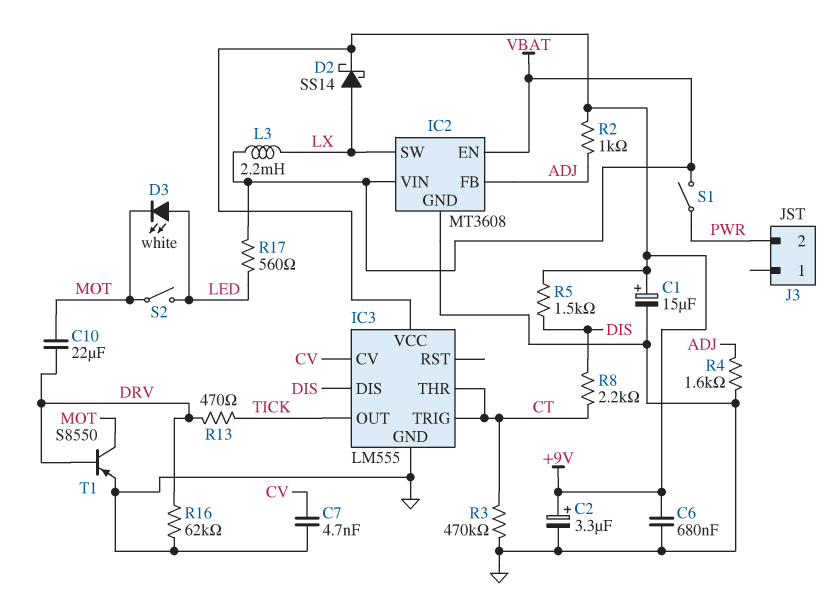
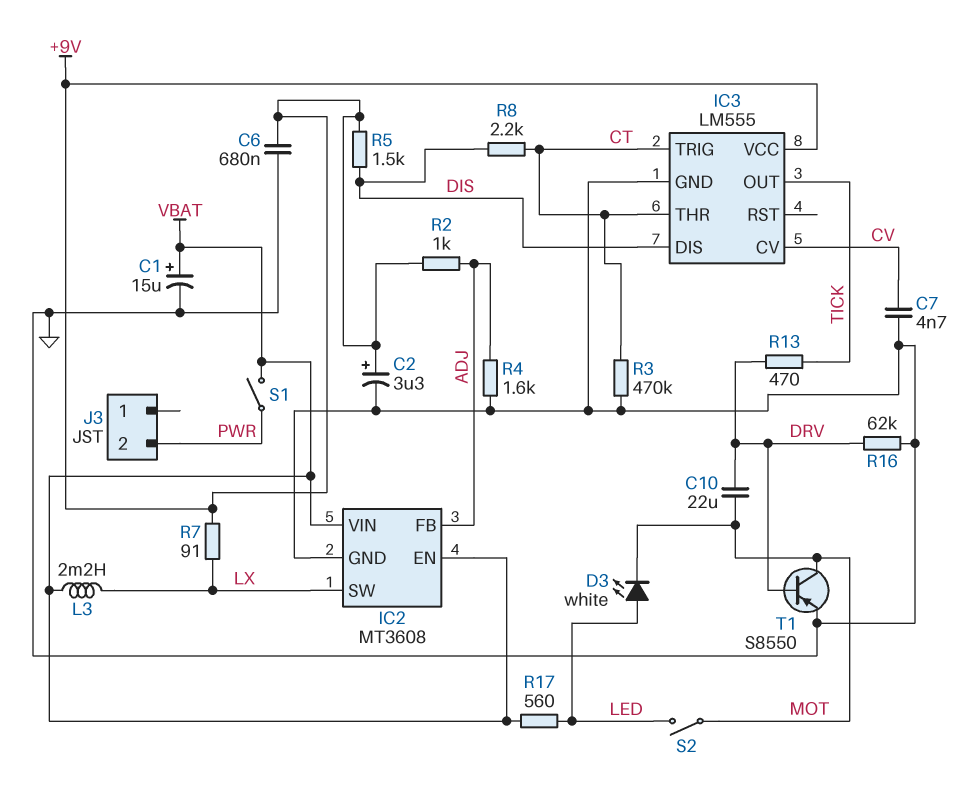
C1: 15uF (plus +9V, minus GND) -> 15uF (plus VBAT, minus GND)
D2: schottky SS14 (A LX, K +9V) -> none
R7: none -> 91 (+9V, LX)

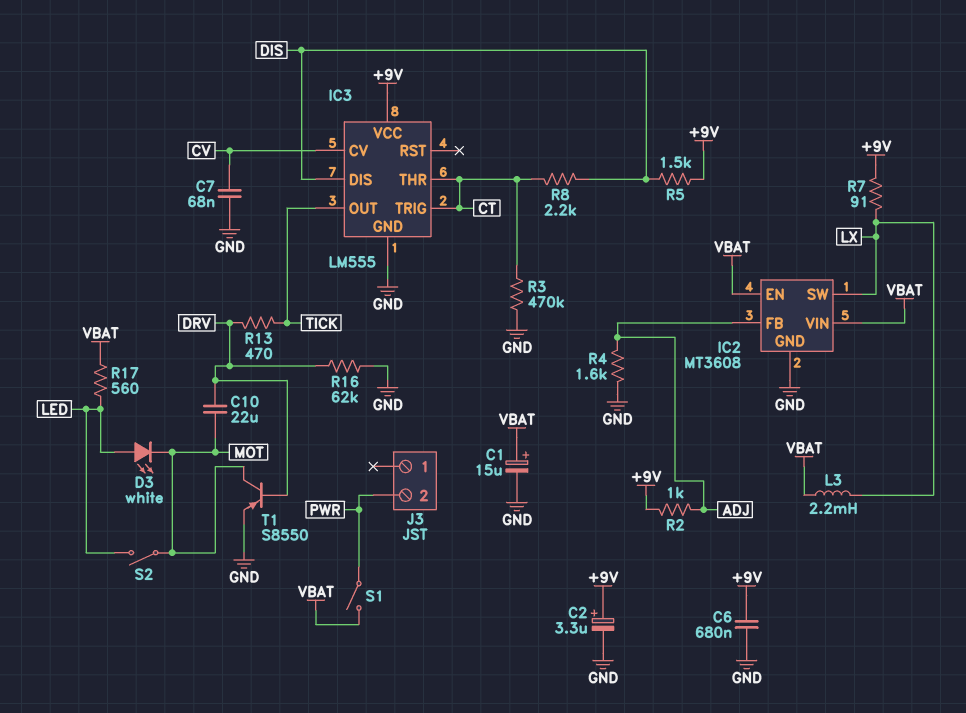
C7: 4.7nF (CV, GND) -> 68nF (CV, GND)

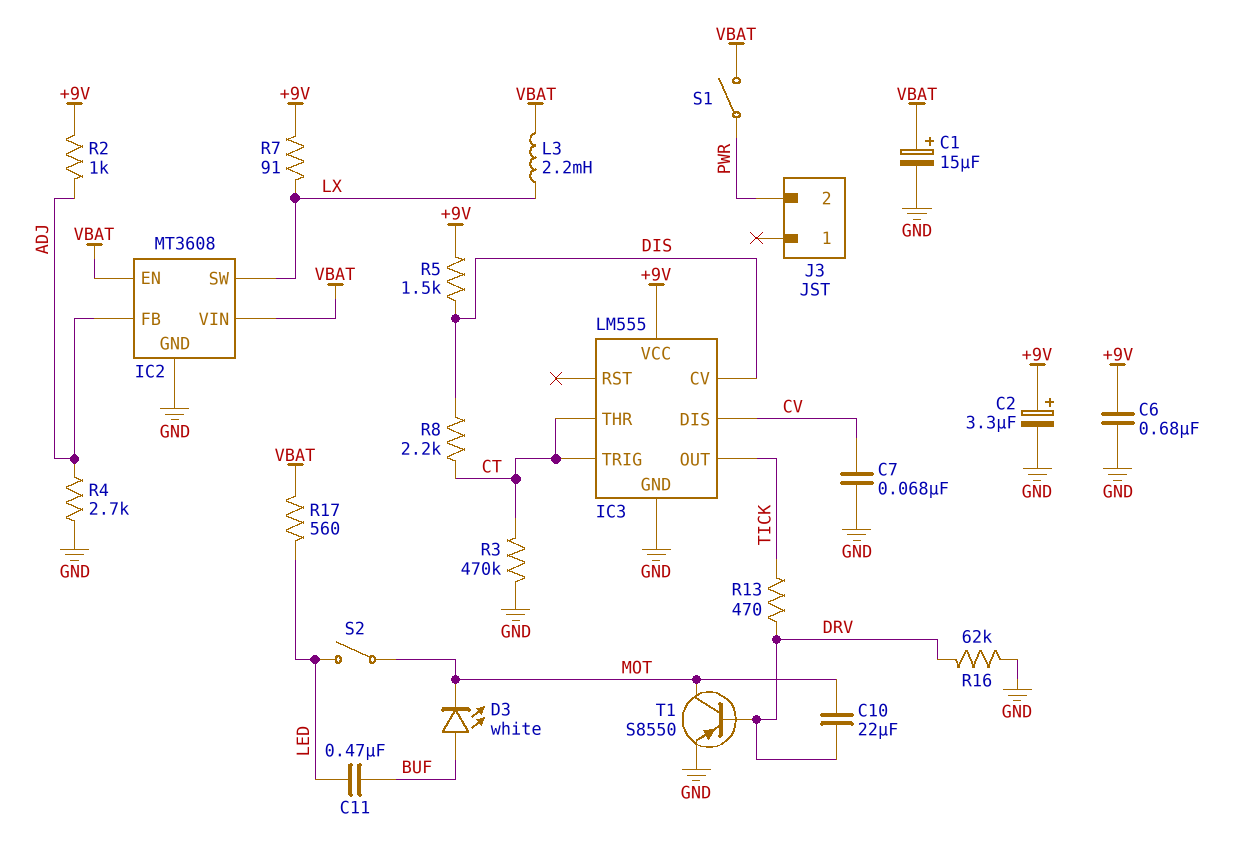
C11: none -> 470nF (BUF, LED)
D3: LED white (A LED, K MOT) -> LED white (A BUF, K MOT)
IC3 pin CV: CV -> DIS
IC3 pin DIS: DIS -> CV
R4: 1.6k (ADJ, GND) -> 2.7k (ADJ, GND)

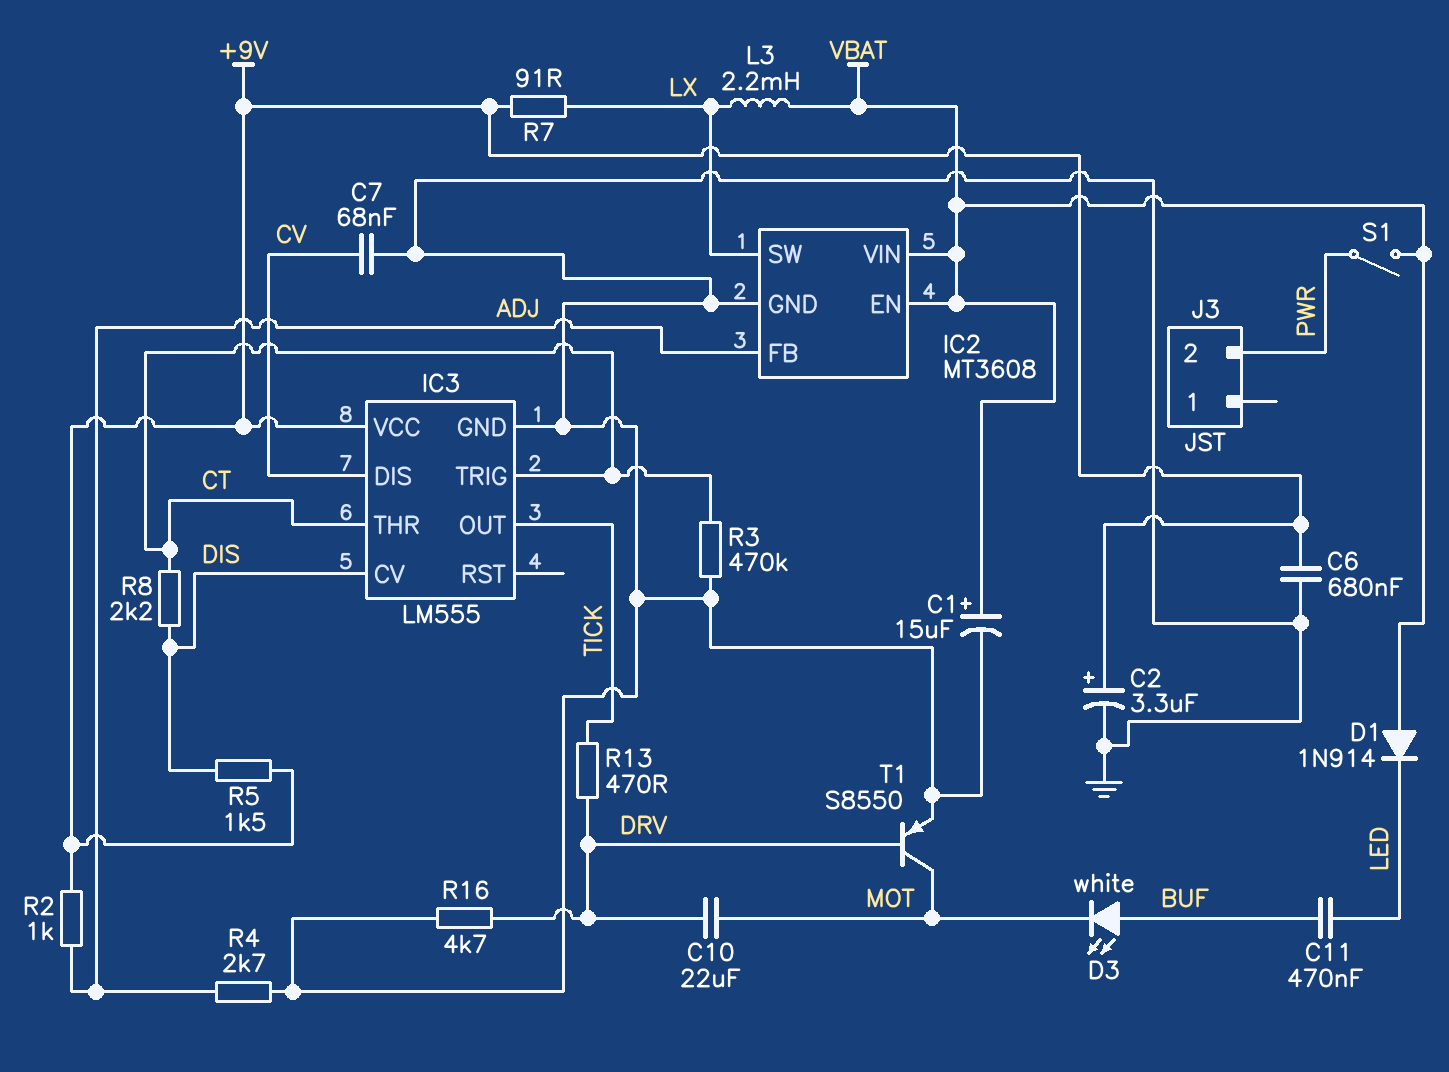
D1: none -> diode 1N914 (A VBAT, K LED)
R16: 62k (DRV, GND) -> 4.7k (DRV, GND)
R17: 560 (LED, VBAT) -> none
S2: switch (LED, MOT) -> none

